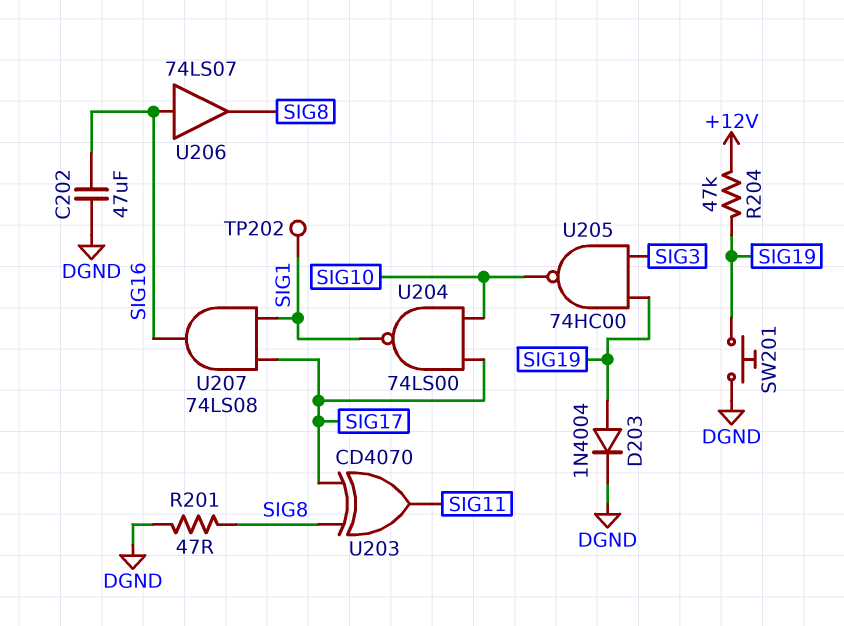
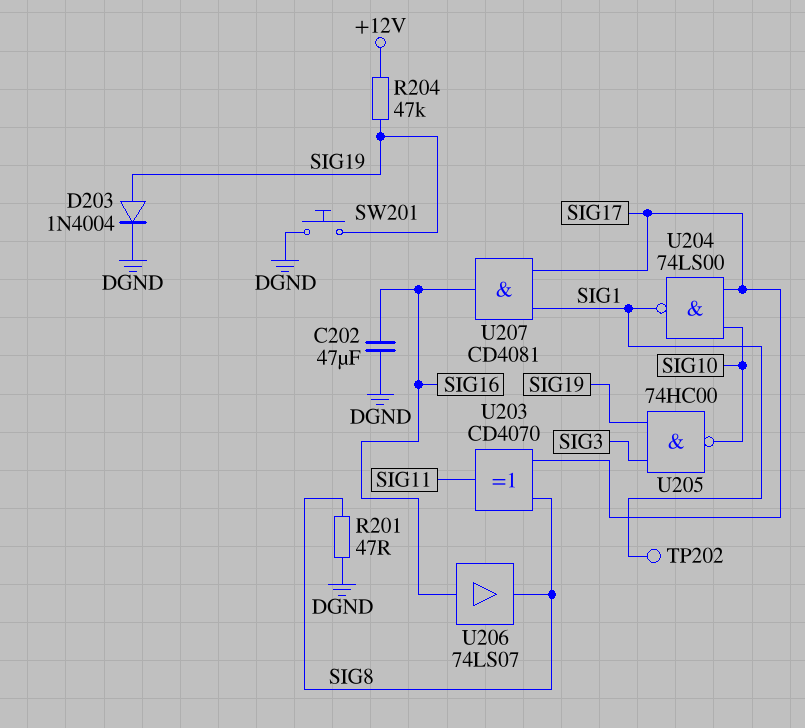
U207: AND 74LS08 (in SIG1, in SIG17, out SIG16) -> AND CD4081 (in SIG1, in SIG17, out SIG16)

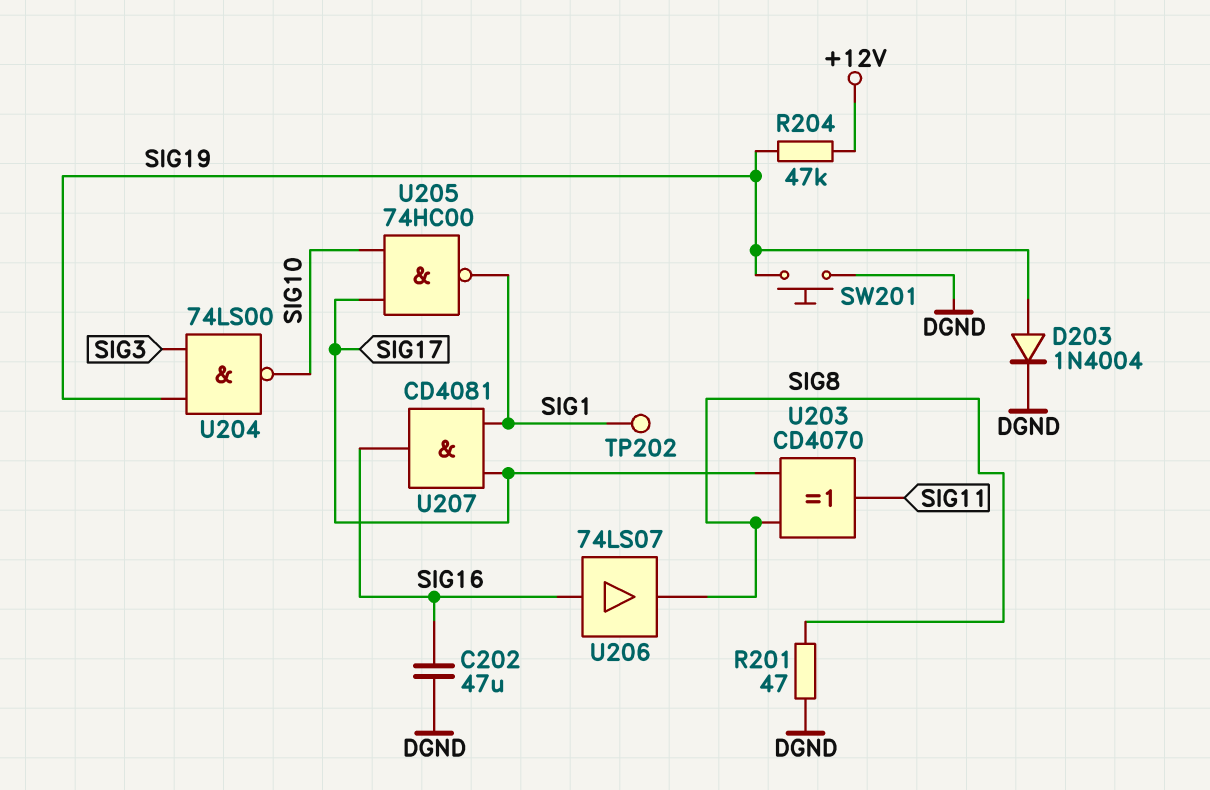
U204: NAND 74LS00 (in SIG10, in SIG17, out SIG1) -> NAND 74LS00 (in SIG3, in SIG19, out SIG10)
U205: NAND 74HC00 (in SIG3, in SIG19, out SIG10) -> NAND 74HC00 (in SIG10, in SIG17, out SIG1)

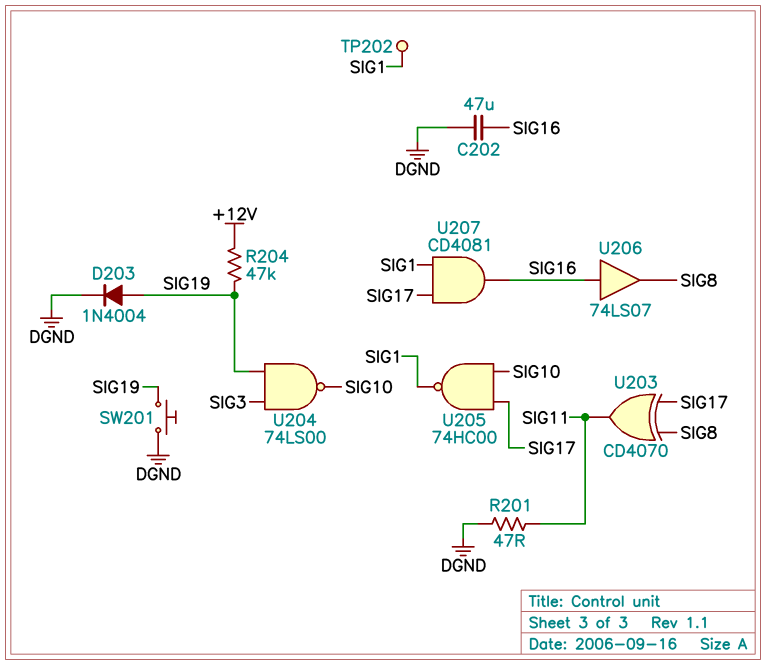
R201: 47 (DGND, SIG8) -> 47 (DGND, SIG11)

